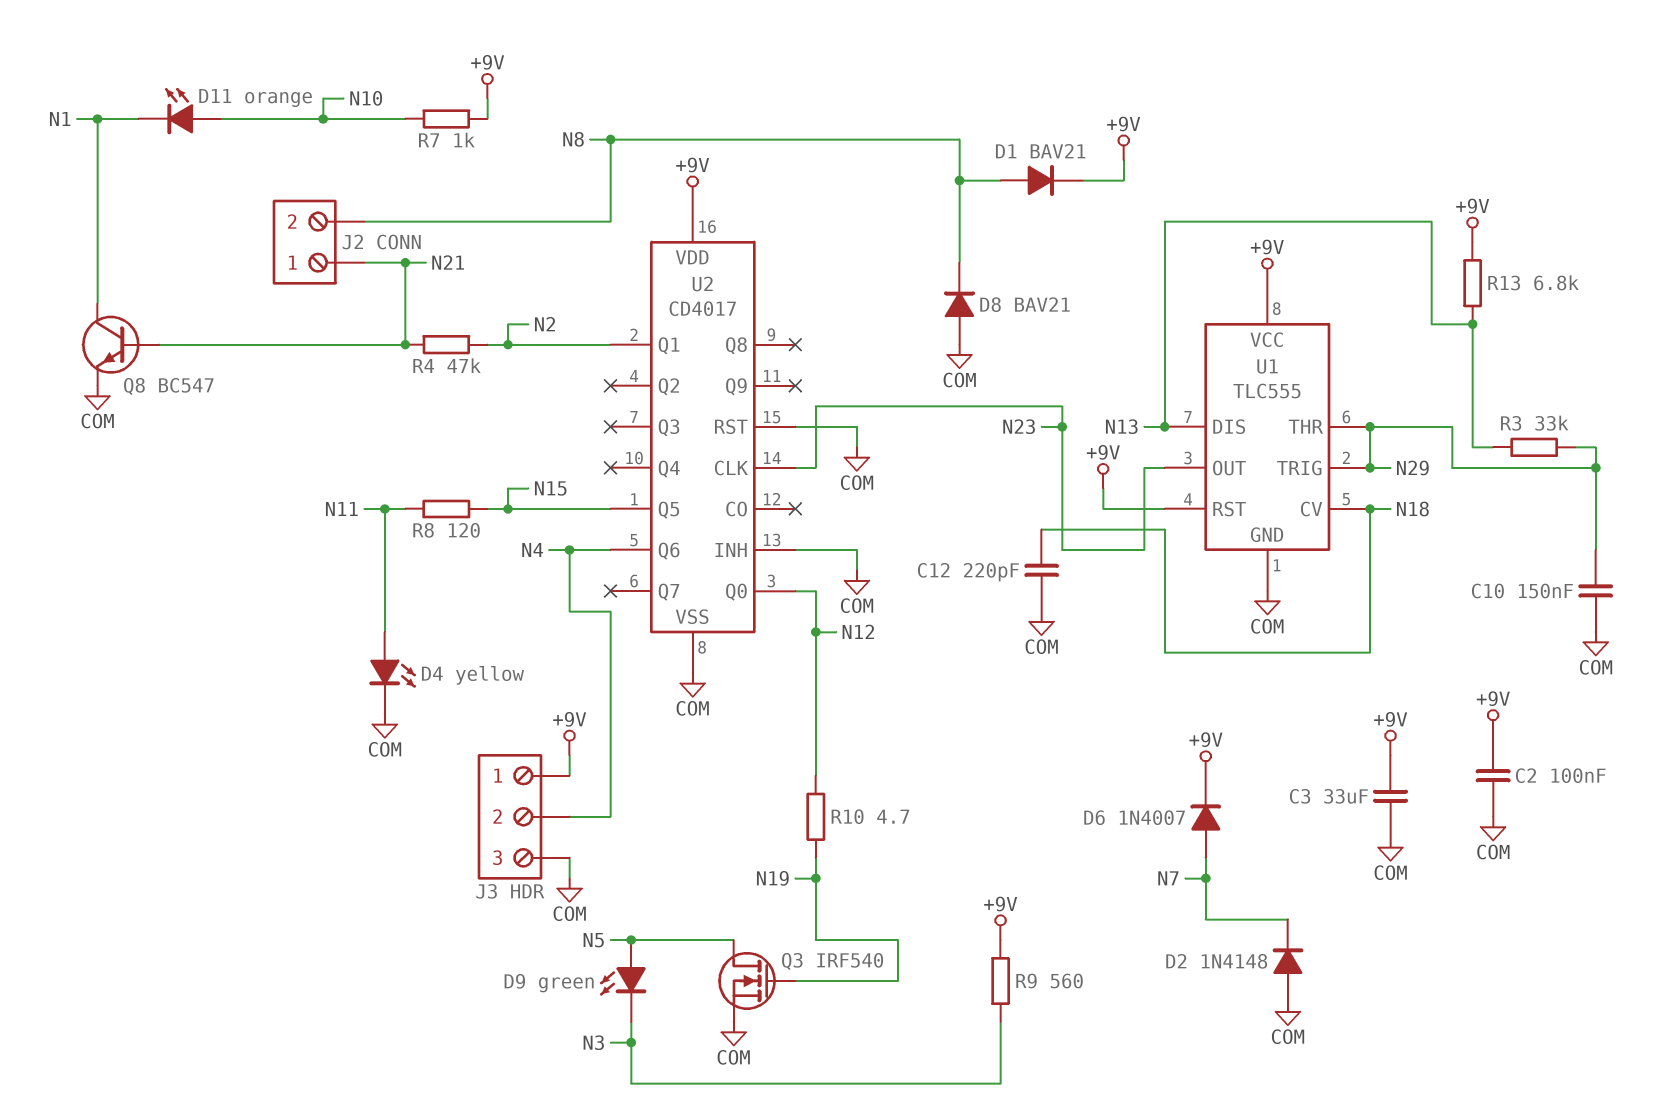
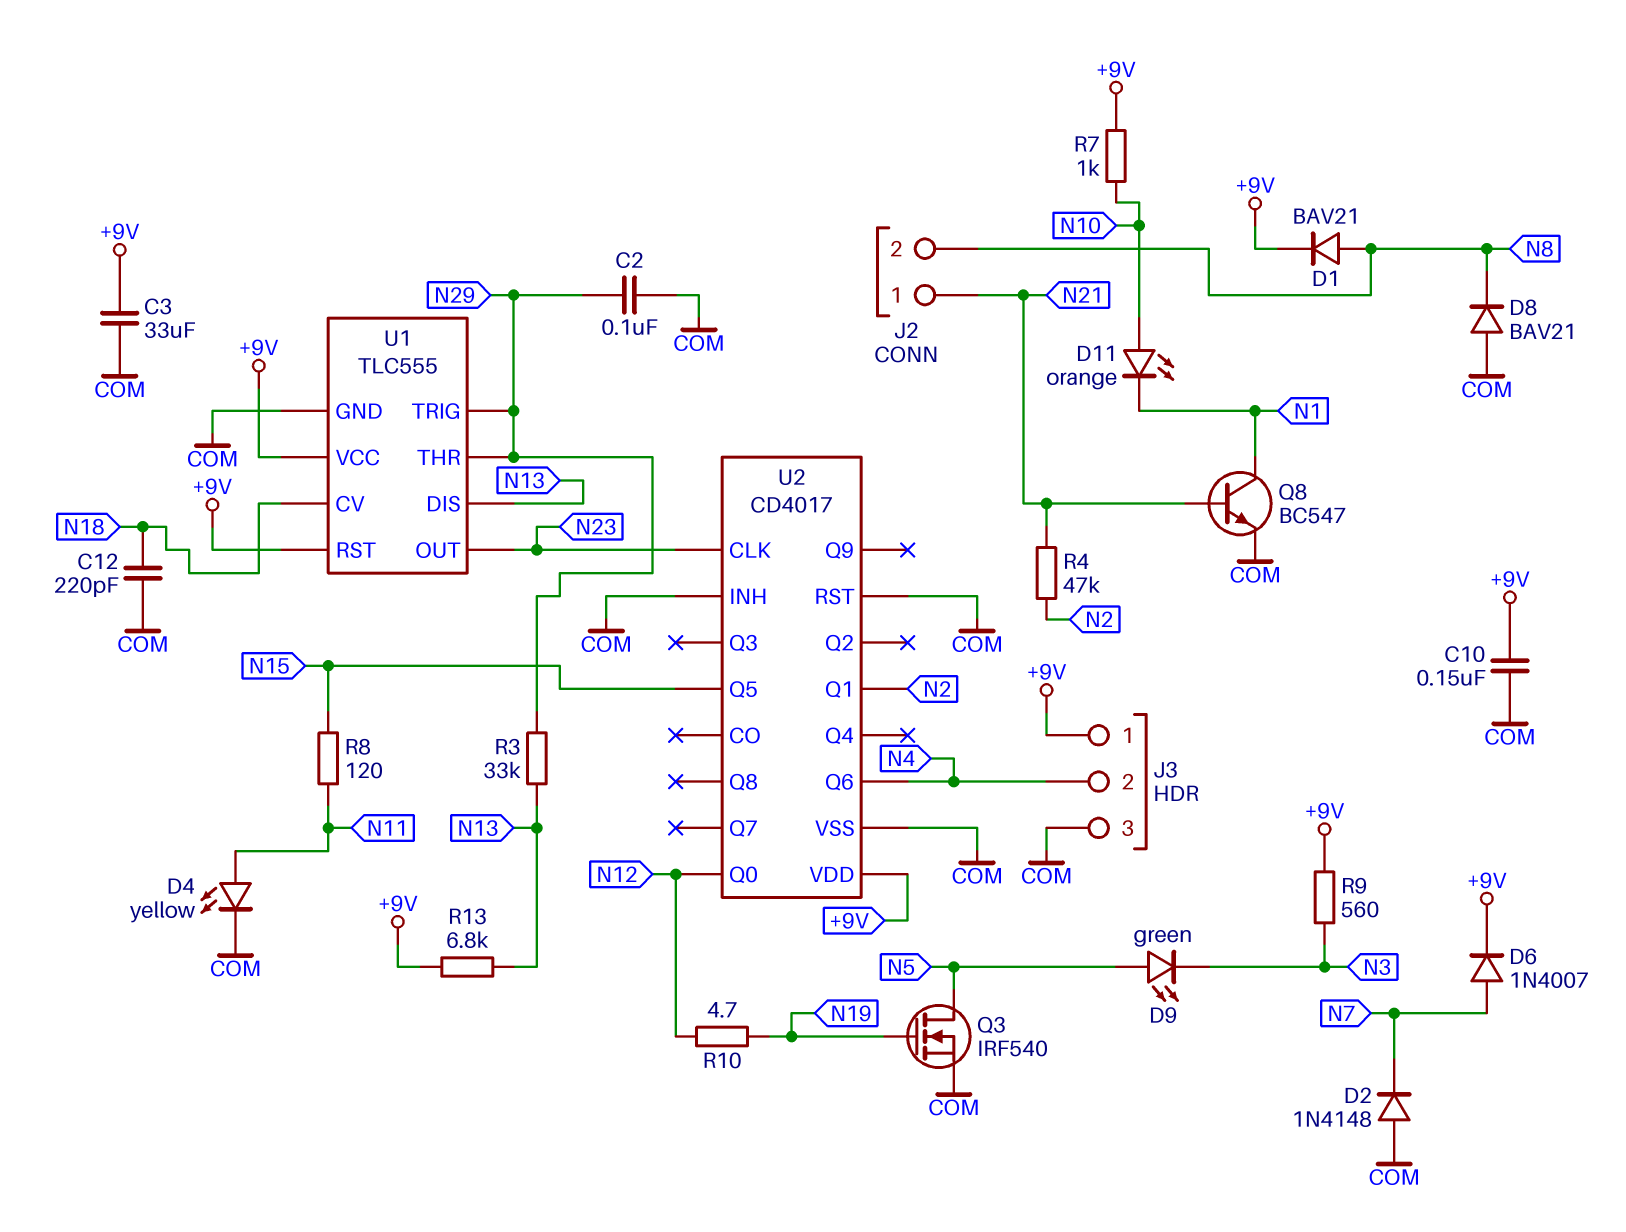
C2: 100nF (+9V, COM) -> 100nF (COM, N29)
C10: 150nF (COM, N29) -> 150nF (+9V, COM)

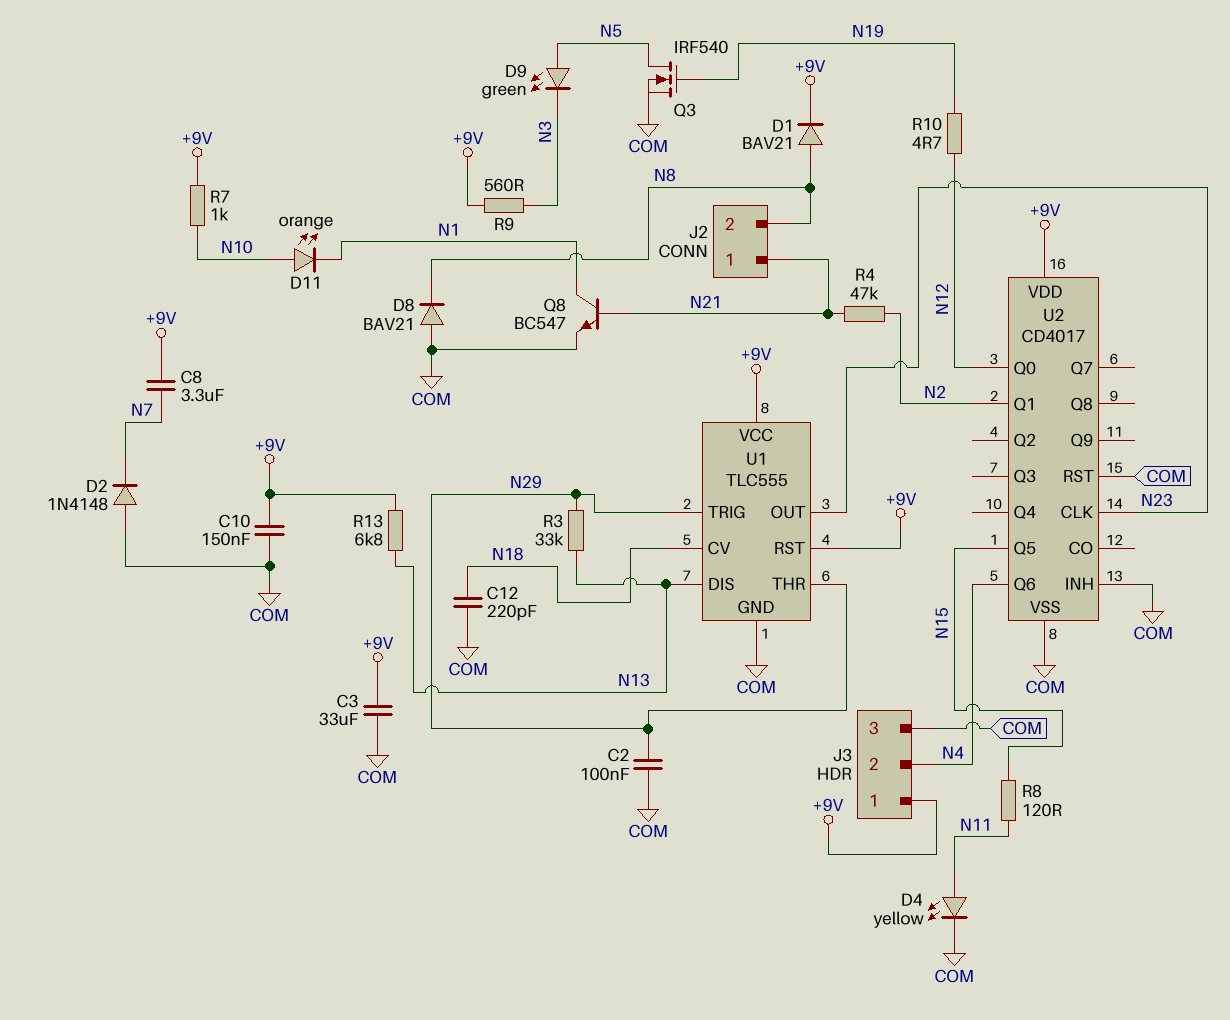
C8: none -> 3.3uF (+9V, N7)
D6: diode 1N4007 (A N7, K +9V) -> none

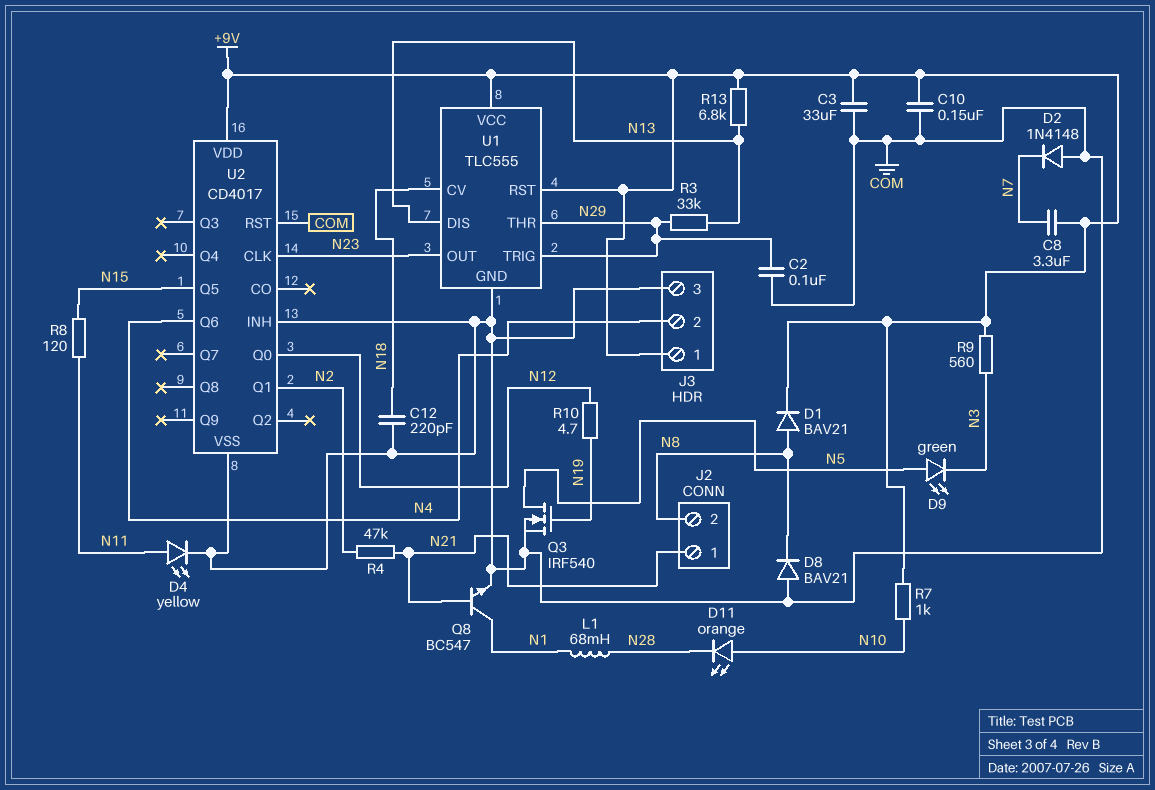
D11: LED orange (A N10, K N1) -> LED orange (A N10, K N28)
L1: none -> 68mH (N1, N28)

